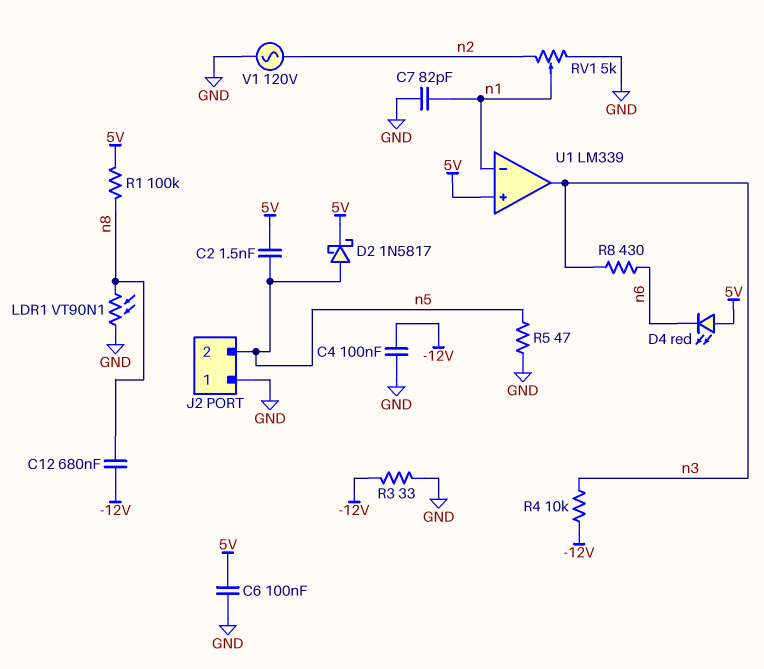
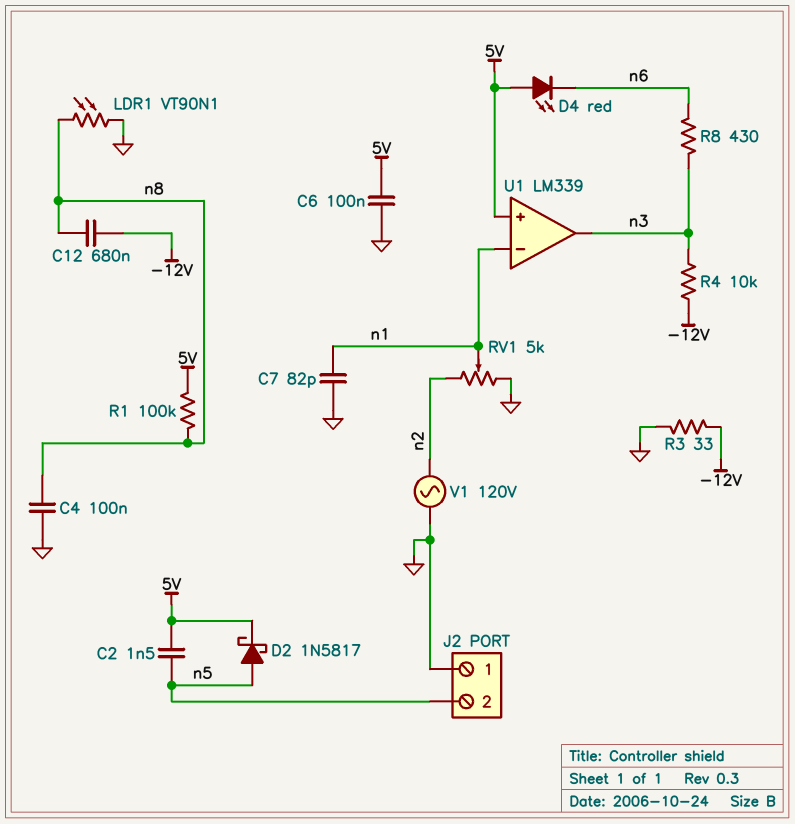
C4: 100nF (-12V, GND) -> 100nF (GND, n8)
R5: 47 (GND, n5) -> none

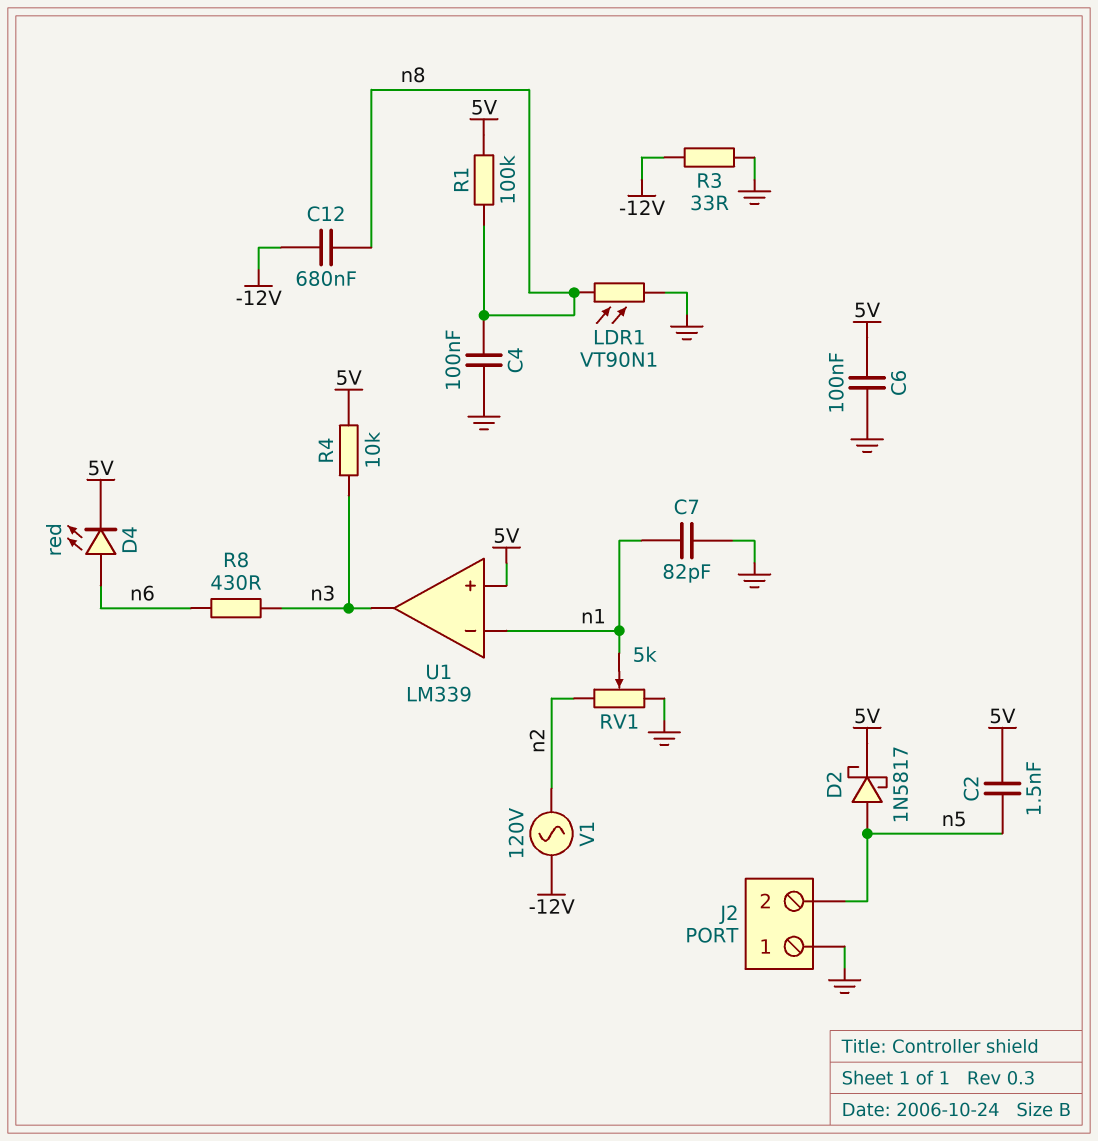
D4: LED red (A 5V, K n6) -> LED red (A n6, K 5V)
R4: 10k (-12V, n3) -> 10k (5V, n3)
V1: AC 120V (GND, n2) -> AC 120V (-12V, n2)

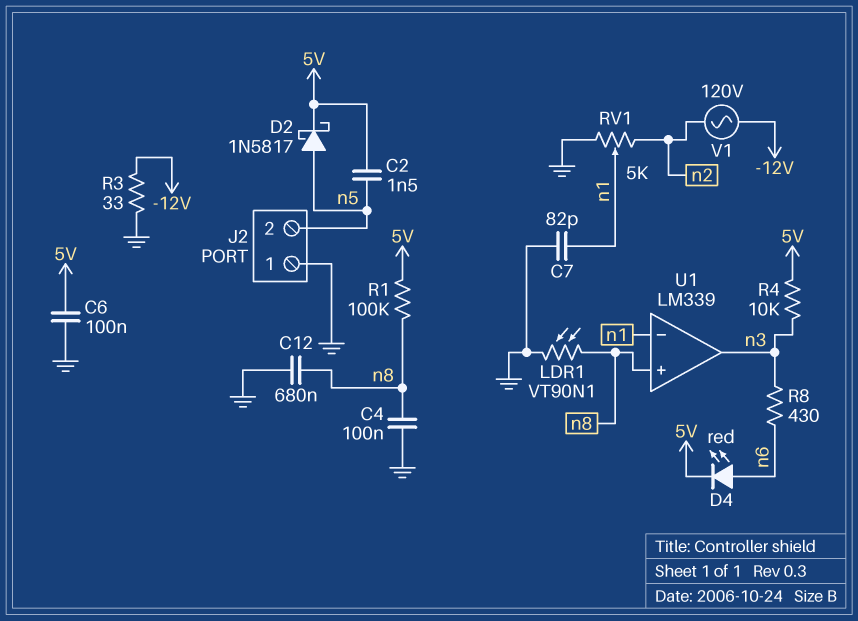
C12: 680nF (-12V, n8) -> 680nF (GND, n8)
U1 pin in+: 5V -> n8

